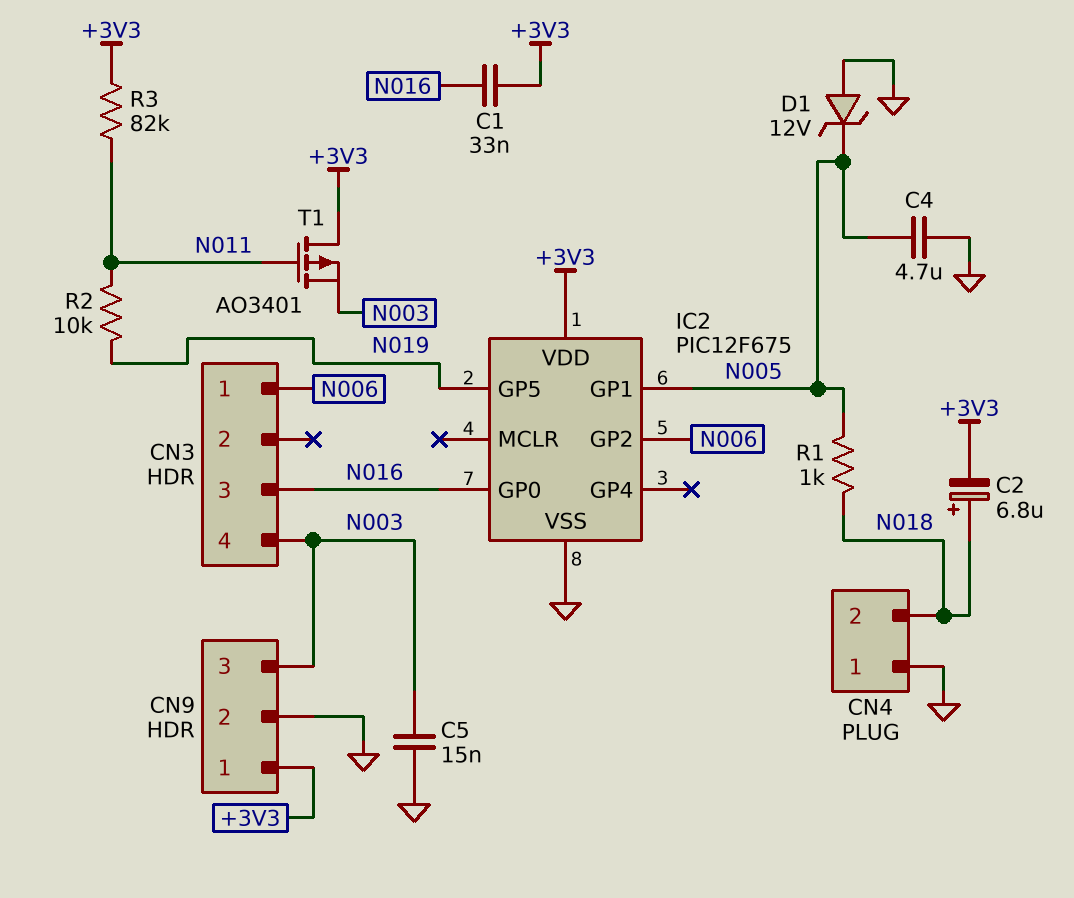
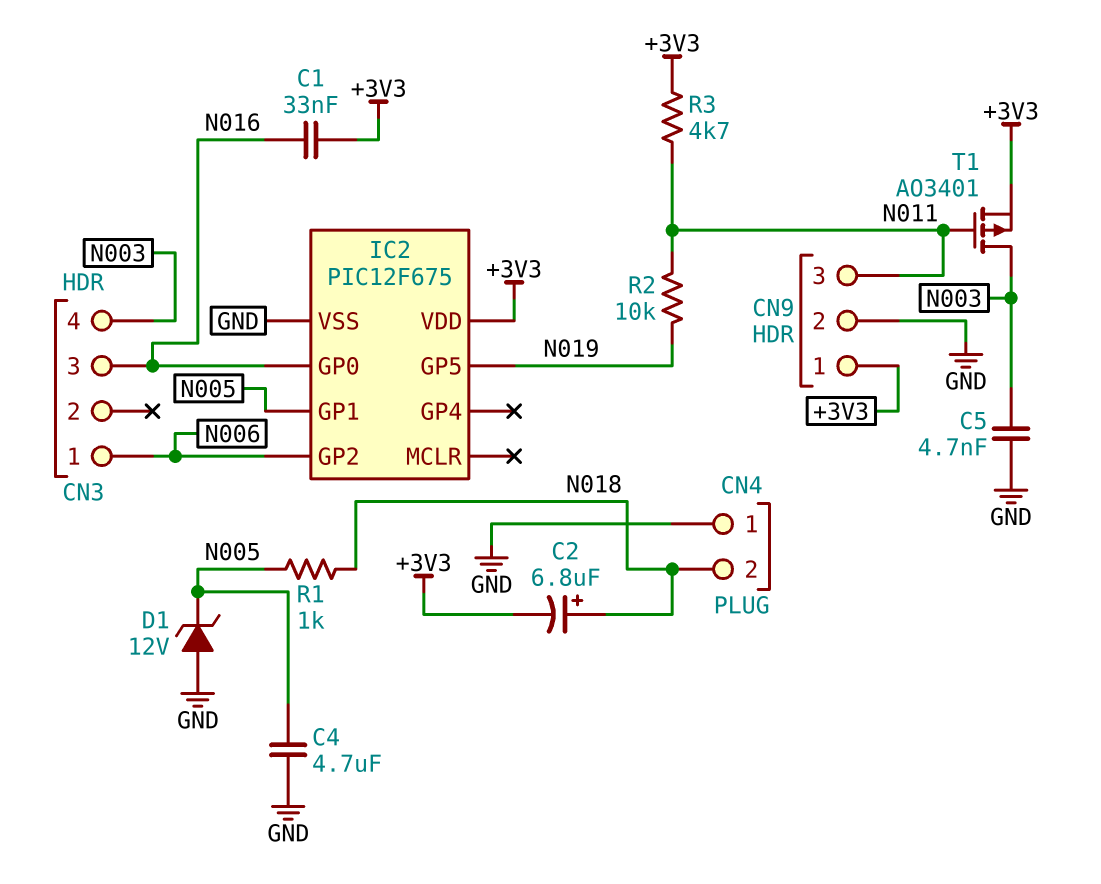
C5: 15nF (GND, N003) -> 4.7nF (GND, N003)
CN9 pin 3: N003 -> N011
R3: 82k (+3V3, N011) -> 4.7k (+3V3, N011)
T1: PMOS AO3401 (G N011, D +3V3, S N003) -> PMOS AO3401 (G N011, D N003, S +3V3)

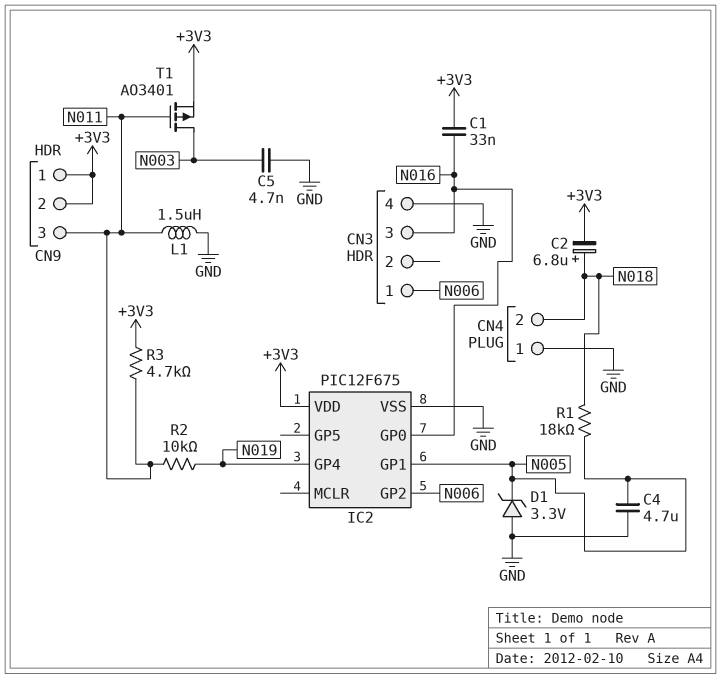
CN3 pin 4: N003 -> GND
CN9 pin 2: GND -> +3V3
D1: zener 12V (A GND, K N005) -> zener 3.3V (A GND, K N005)
IC2 pin GP4: none -> N019
IC2 pin GP5: N019 -> none
L1: none -> 1.5uH (GND, N011)
R1: 1k (N005, N018) -> 18k (N005, N018)

